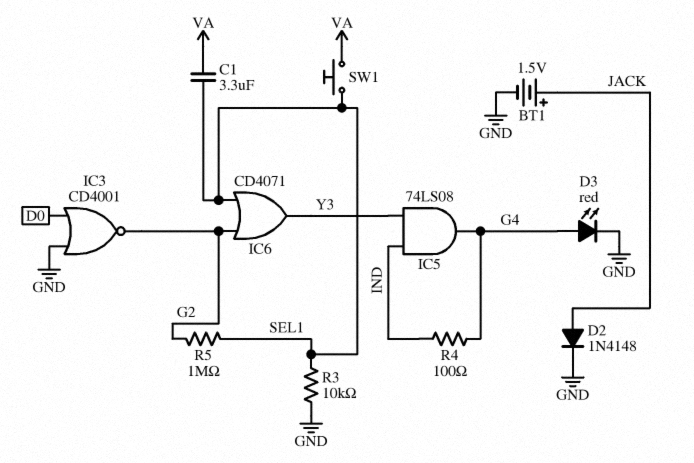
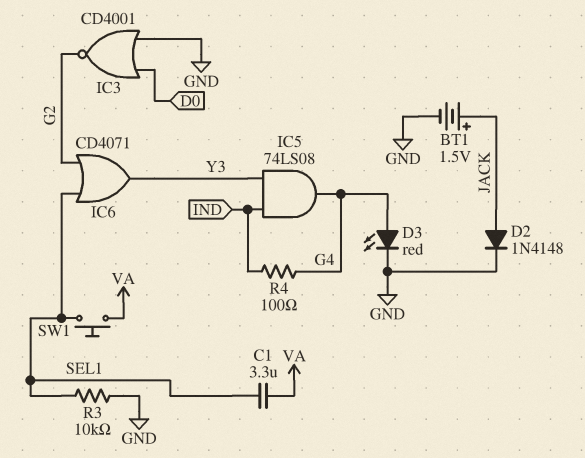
R5: 1M (G2, SEL1) -> none

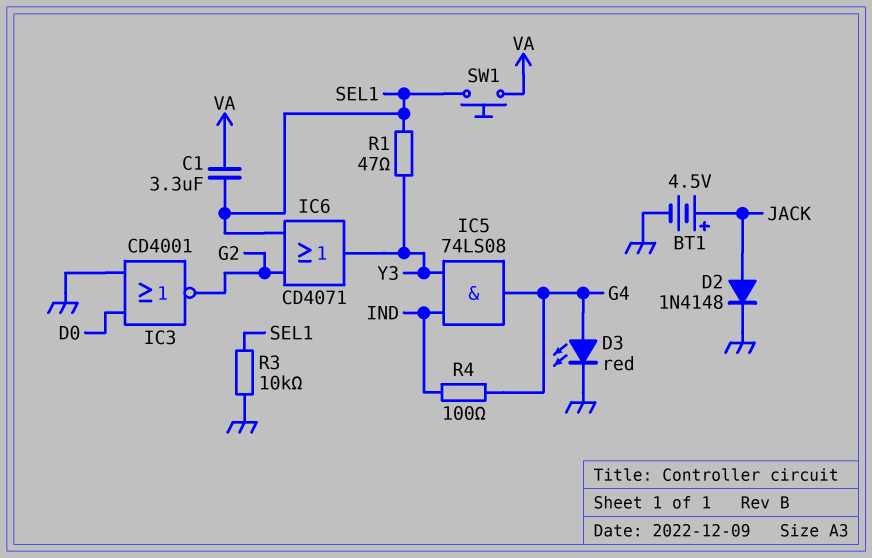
BT1: 1.5V (plus JACK, minus GND) -> 4.5V (plus JACK, minus GND)
R1: none -> 47 (SEL1, Y3)

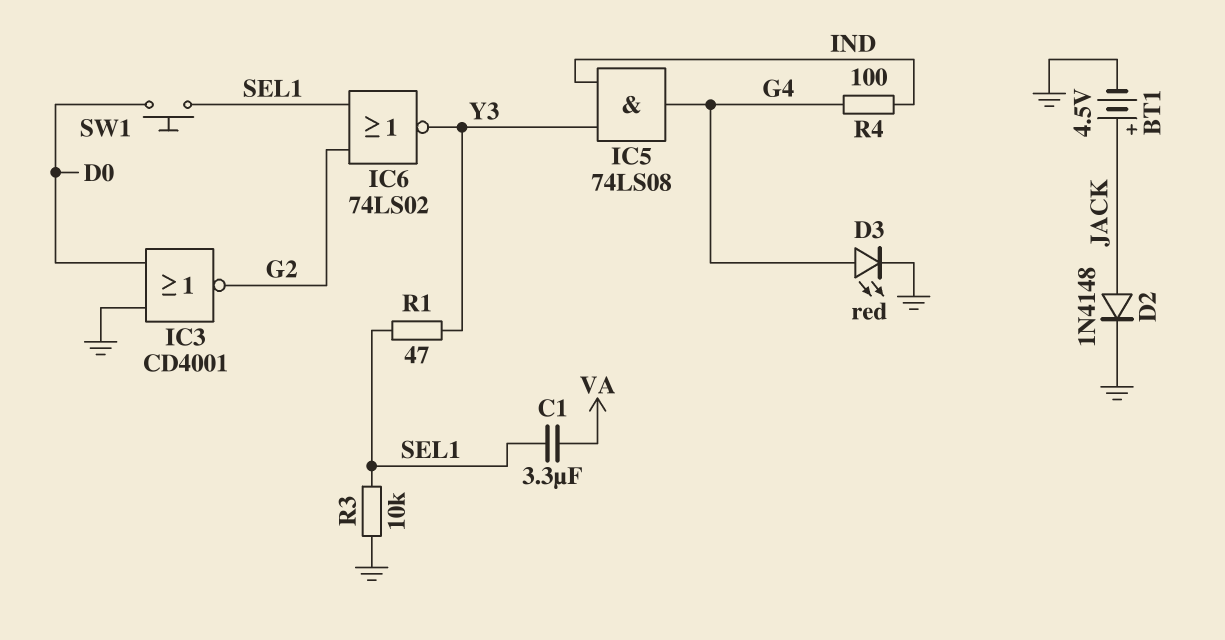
IC6: OR CD4071 (in G2, in SEL1, out Y3) -> NOR 74LS02 (in G2, in SEL1, out Y3)
SW1: button (SEL1, VA) -> button (D0, SEL1)

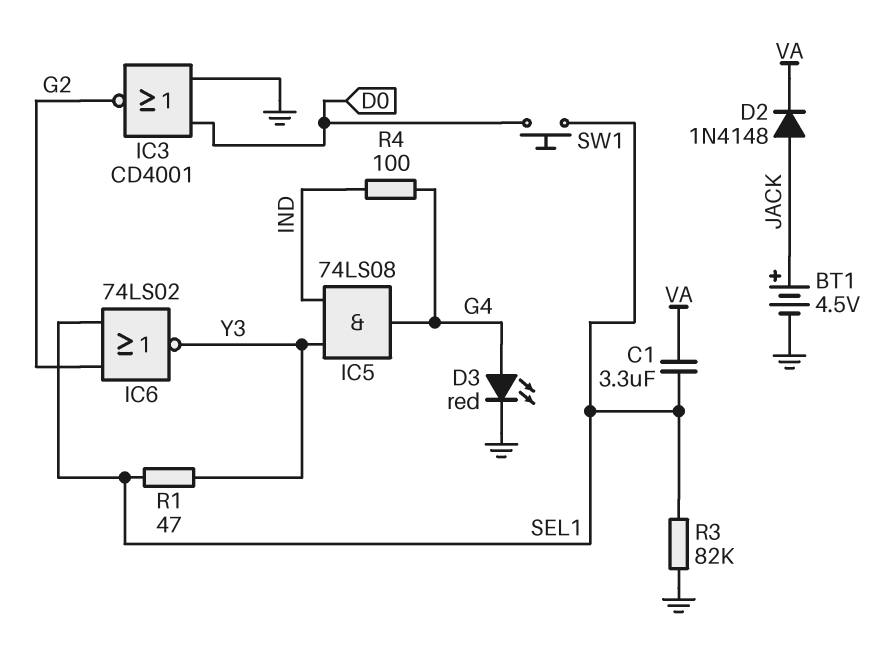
D2: diode 1N4148 (A JACK, K GND) -> diode 1N4148 (A JACK, K VA)
R3: 10k (GND, SEL1) -> 82k (GND, SEL1)

